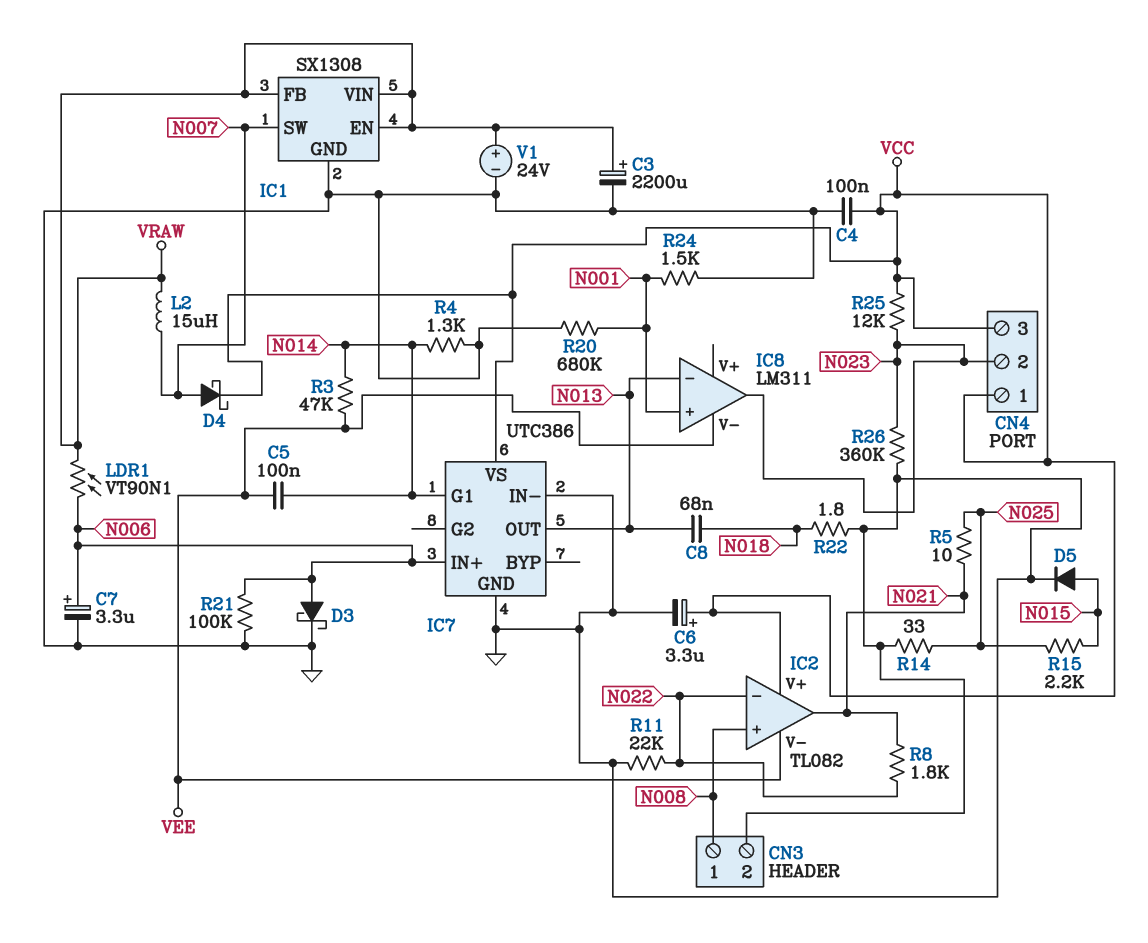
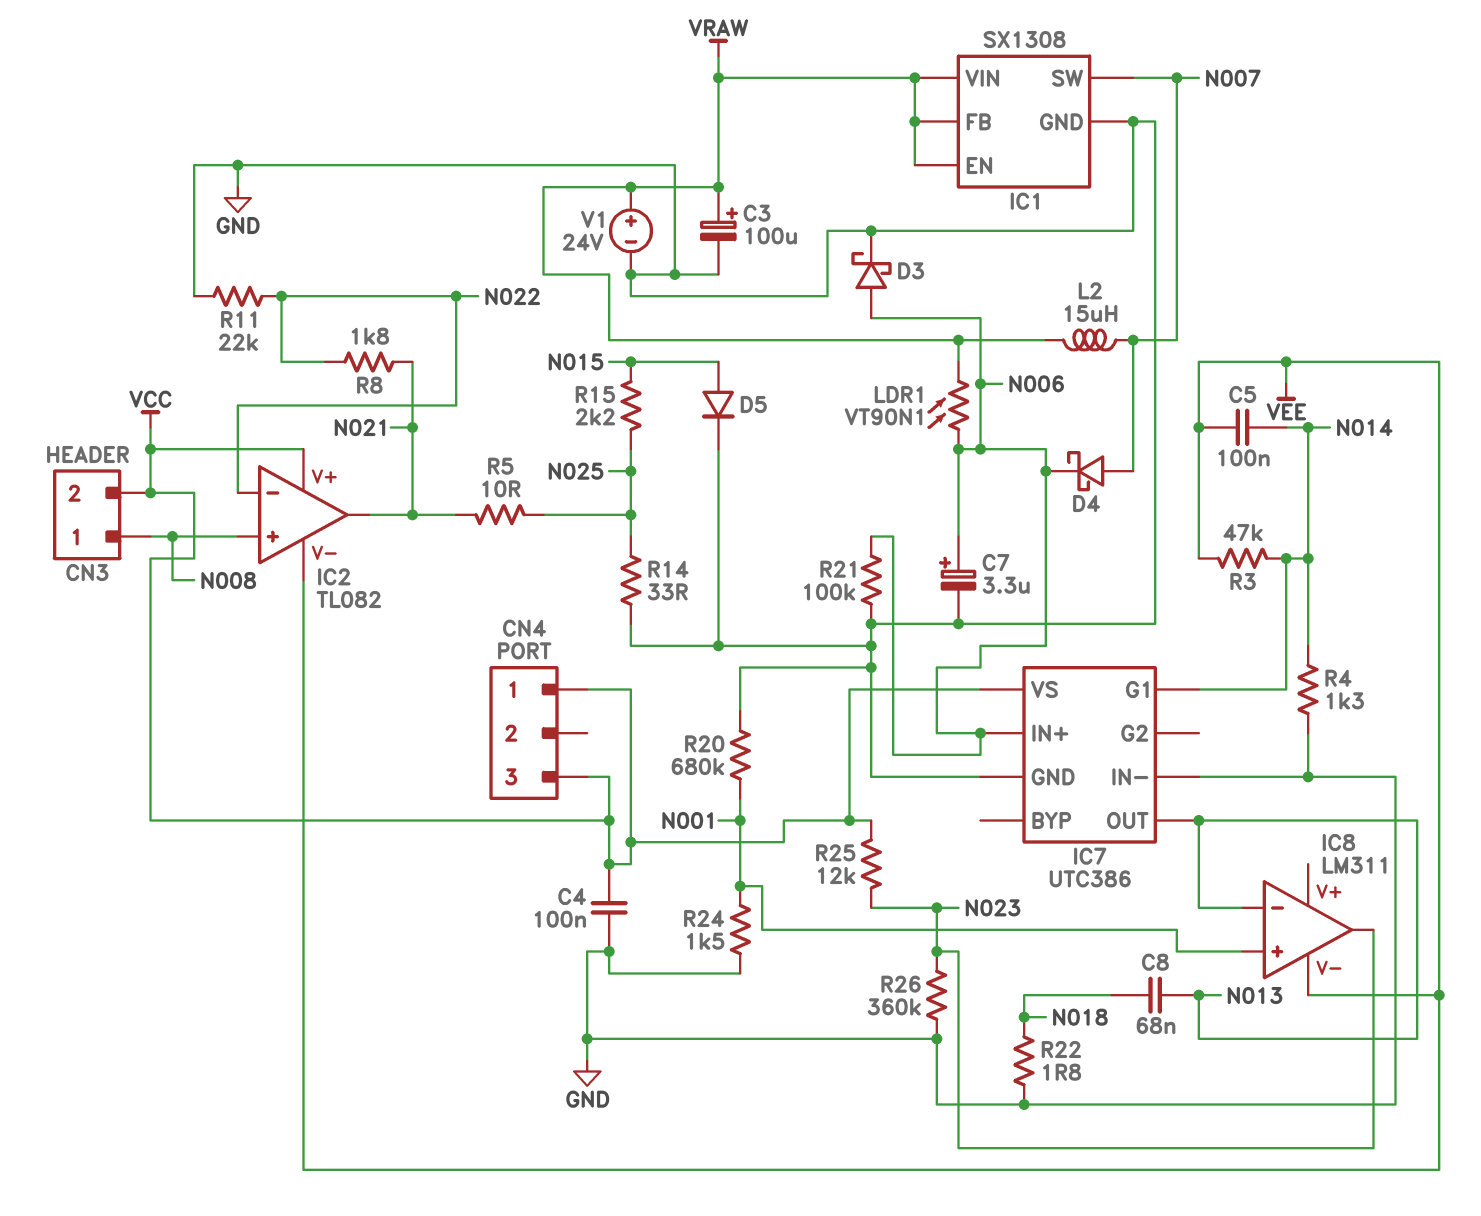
C3: 2200uF (plus VRAW, minus GND) -> 100uF (plus VRAW, minus GND)
C6: 3.3uF (plus VCC, minus GND) -> none
CN3 pin 2: GND -> VCC
CN4 pin 2: N023 -> none
D4: schottky (A N007, K VCC) -> schottky (A N007, K N006)

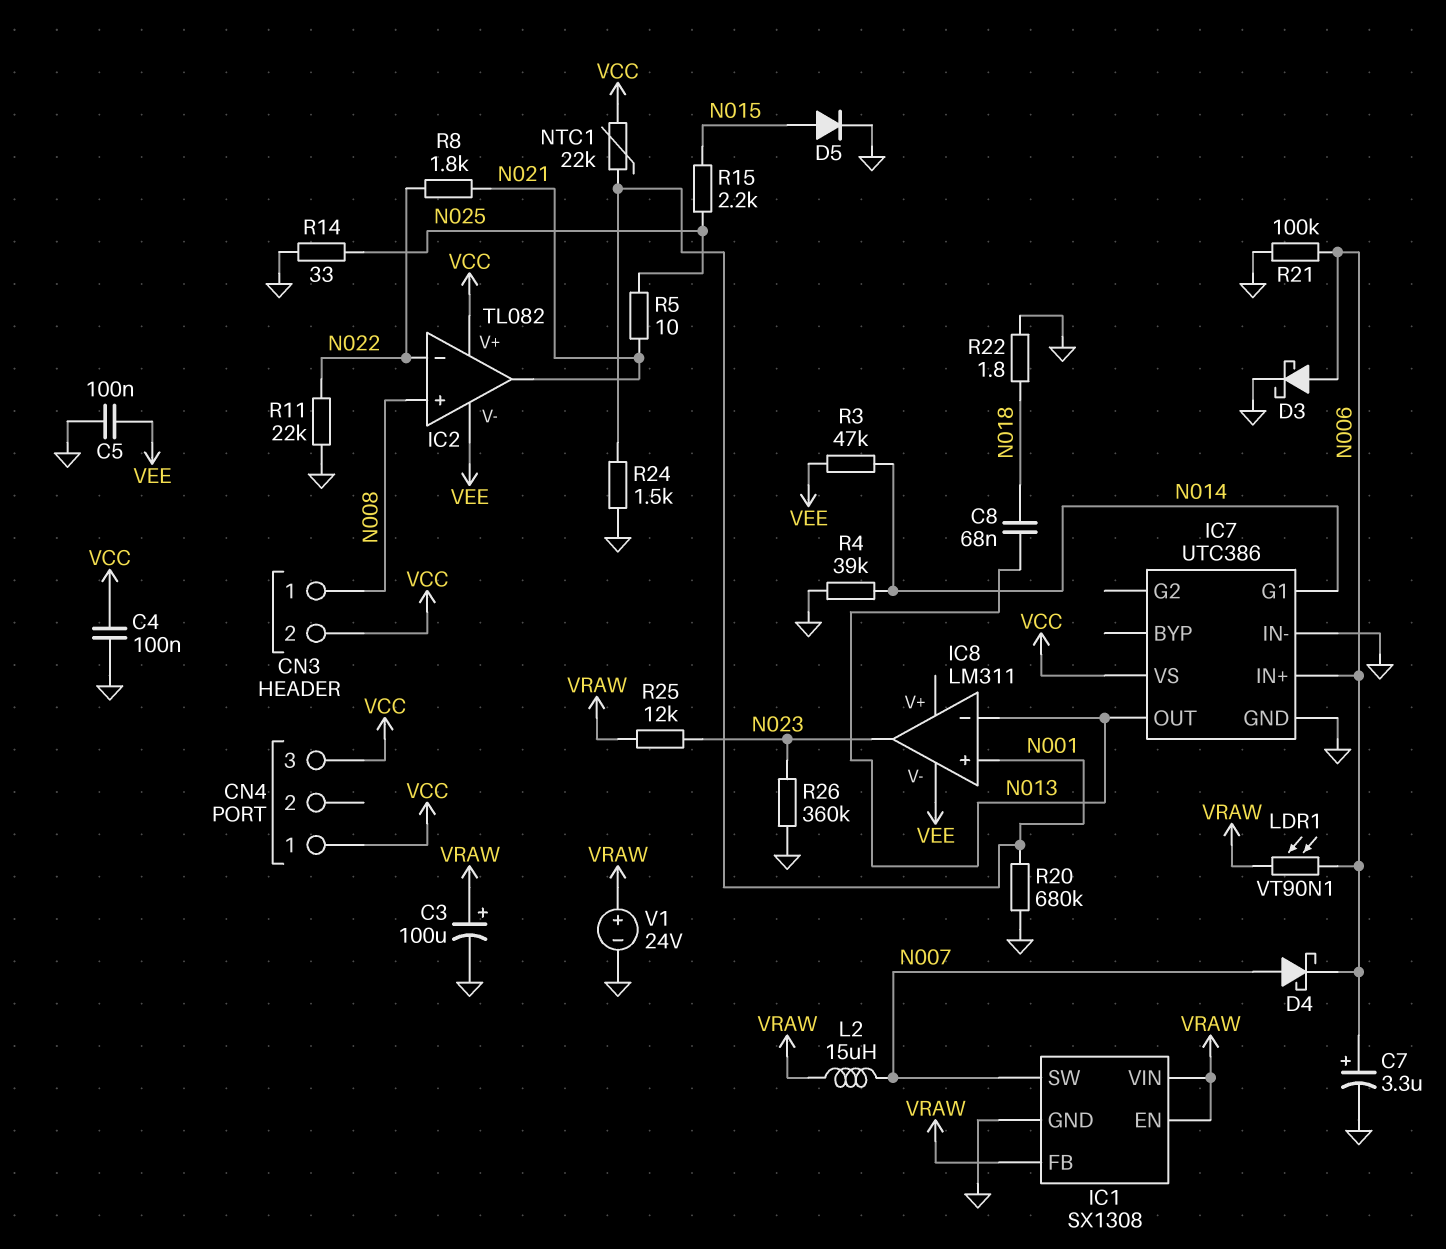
C5: 100nF (N014, VEE) -> 100nF (GND, VEE)
NTC1: none -> 22k (N001, VCC)
R4: 1.3k (GND, N014) -> 39k (GND, N014)
R25: 12k (N023, VCC) -> 12k (N023, VRAW)

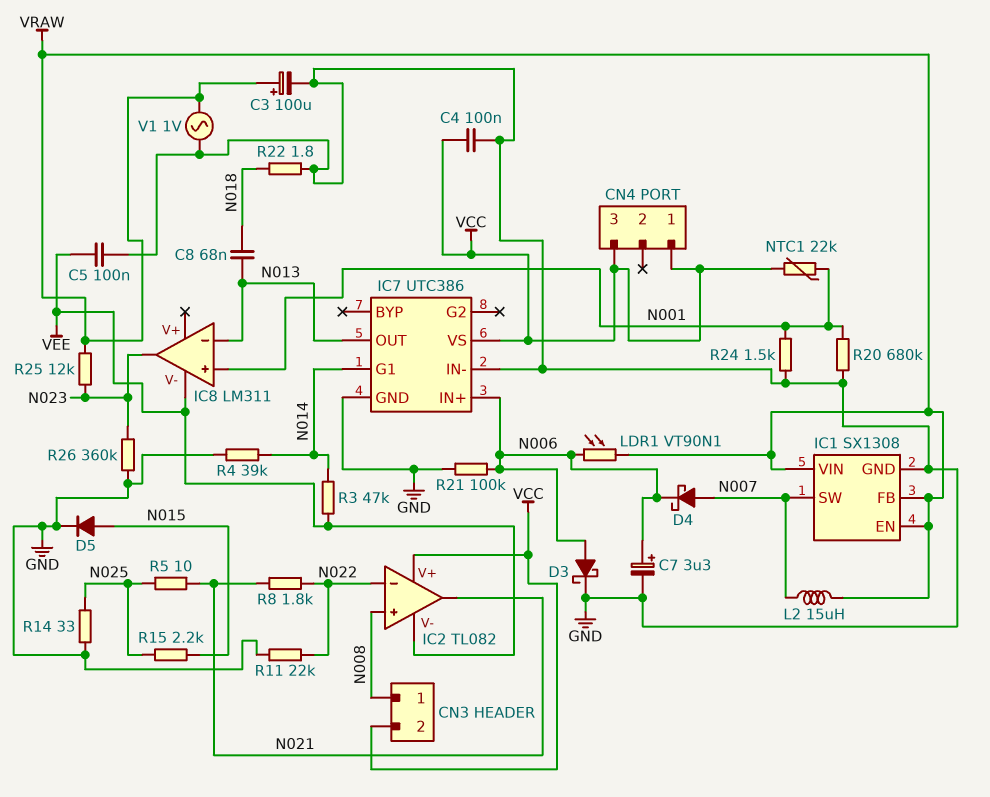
V1: 24V (plus VRAW, minus GND) -> AC 1V (GND, VRAW)

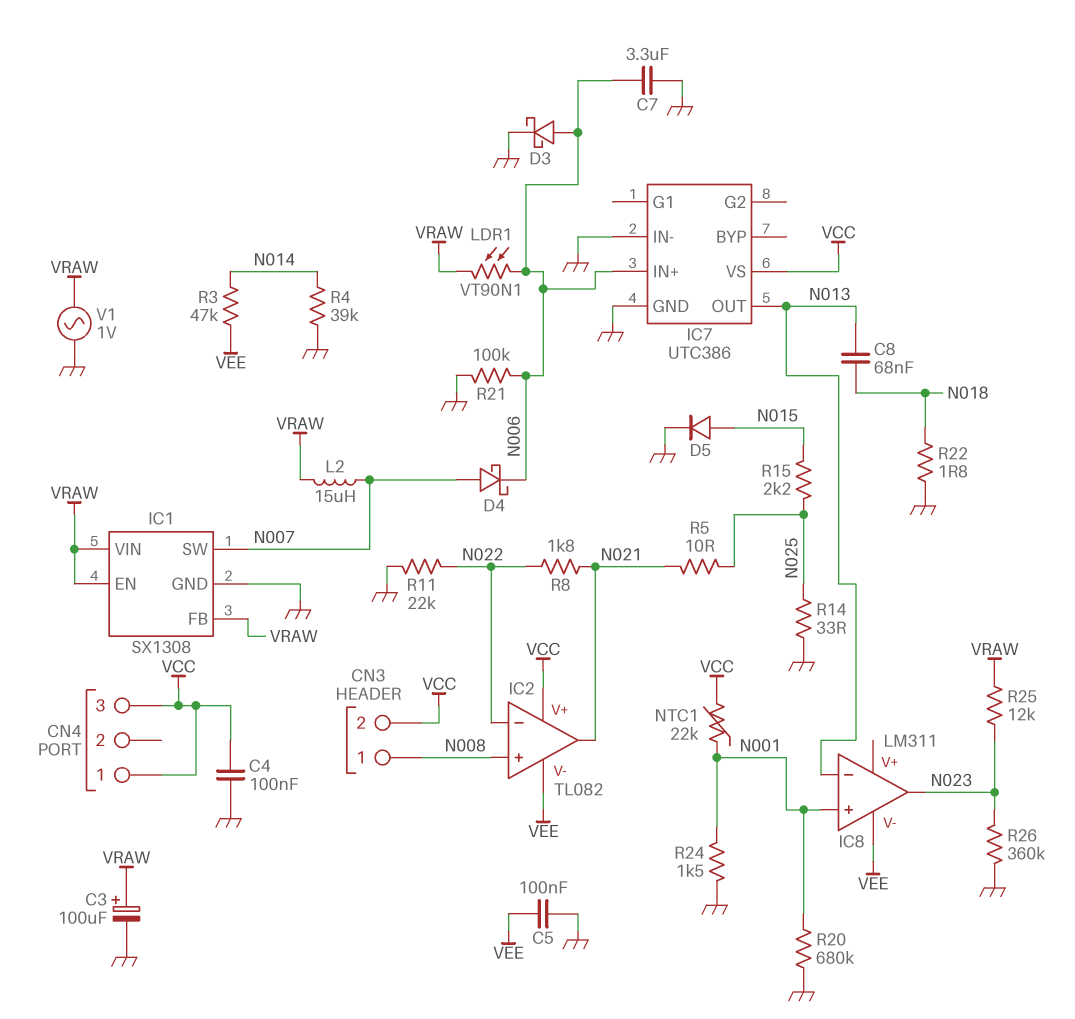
C7: 3.3uF (plus N006, minus GND) -> 3.3uF (GND, N006)
IC7 pin G1: N014 -> none

